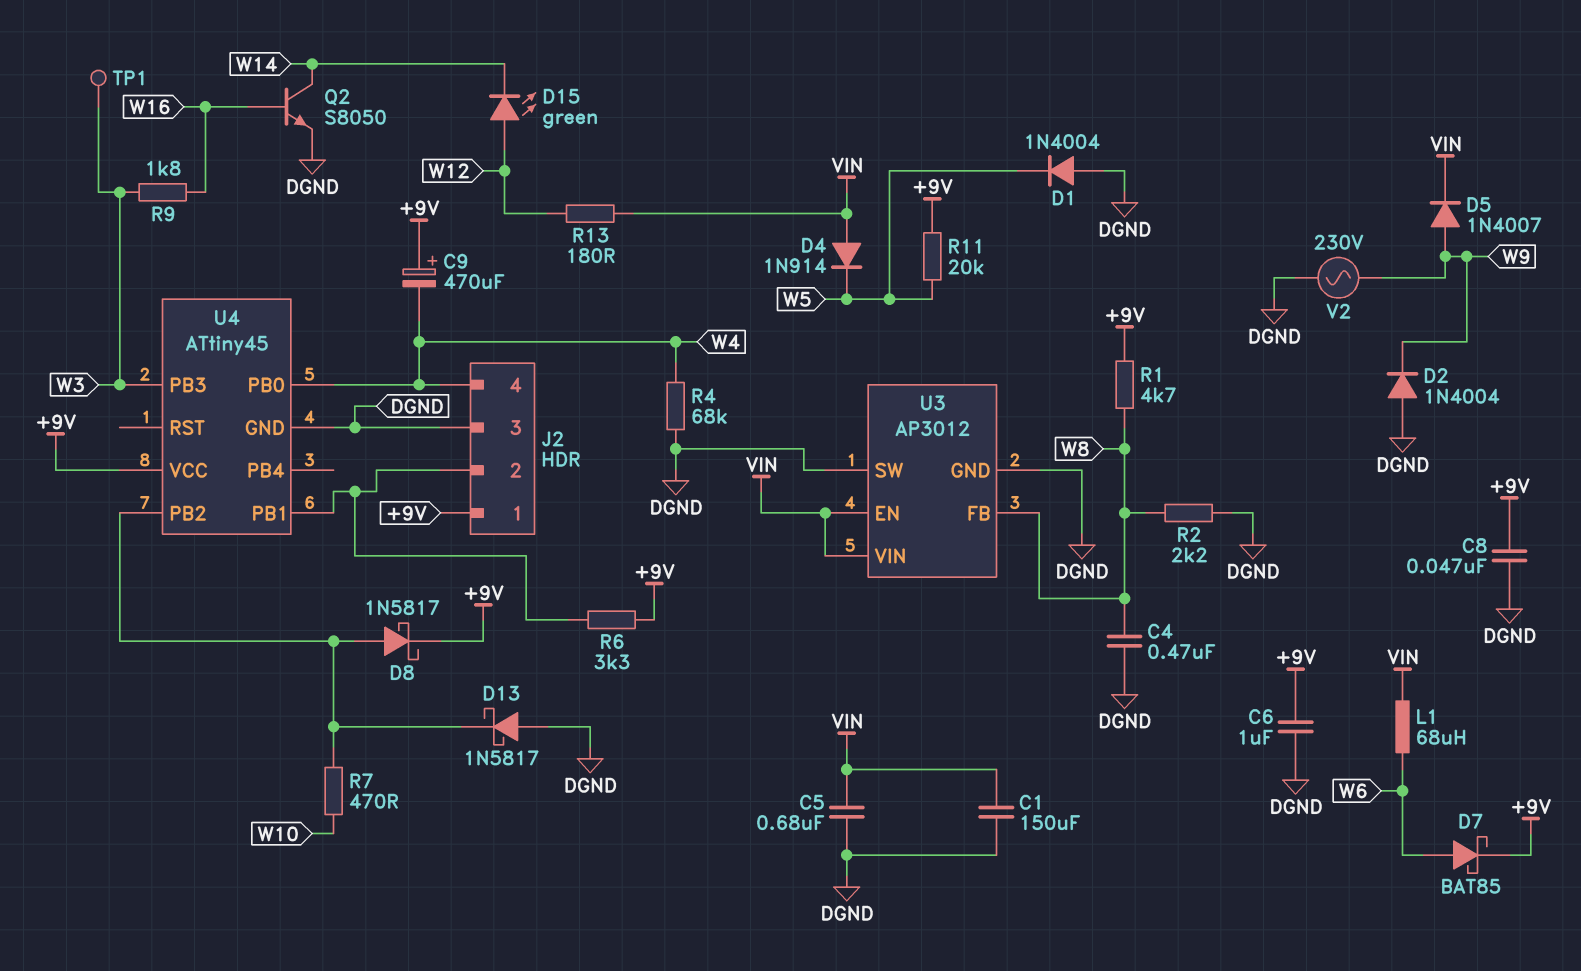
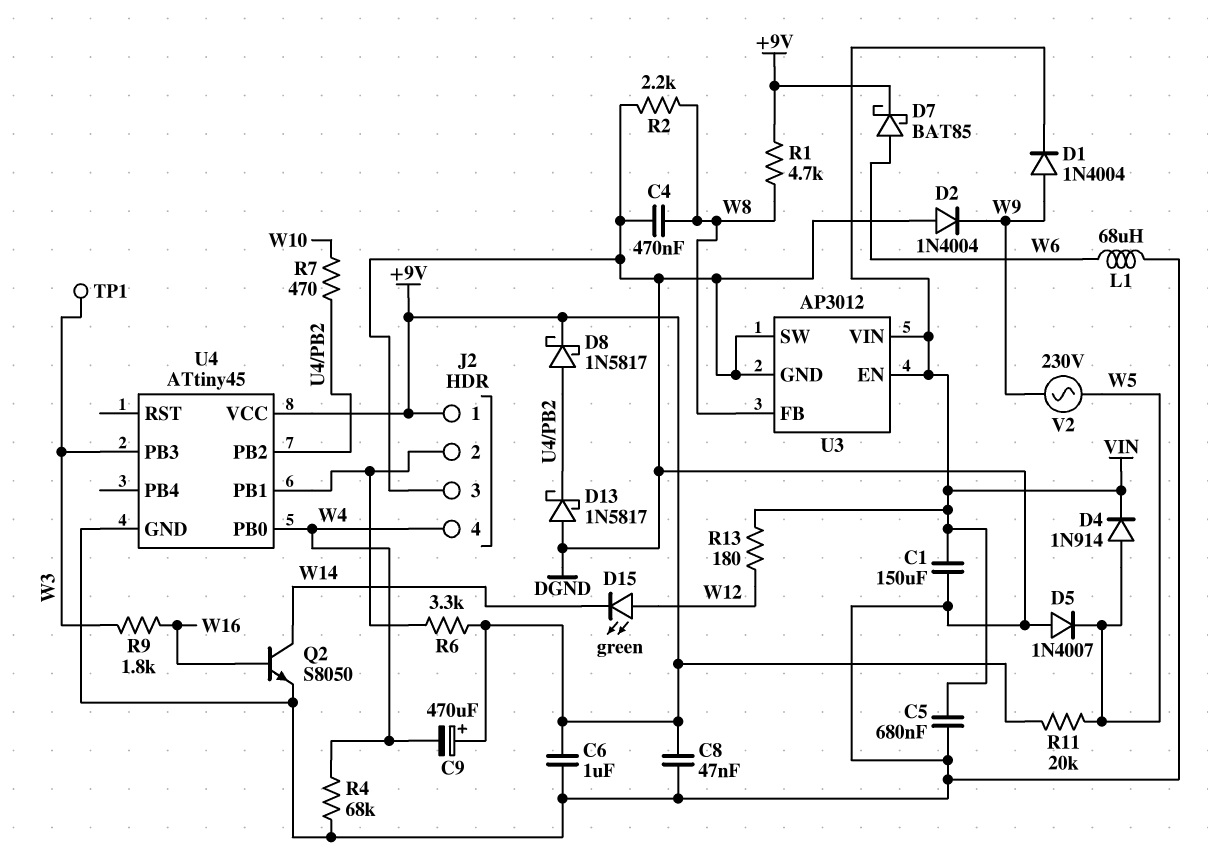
D1: diode 1N4004 (A DGND, K W5) -> diode 1N4004 (A W9, K VIN)
D4: diode 1N914 (A VIN, K W5) -> diode 1N914 (A W5, K VIN)
D5: diode 1N4007 (A W9, K VIN) -> diode 1N4007 (A DGND, K W5)
L1: 68uH (VIN, W6) -> 68uH (DGND, W6)
V2: AC 230V (DGND, W9) -> AC 230V (W5, W9)

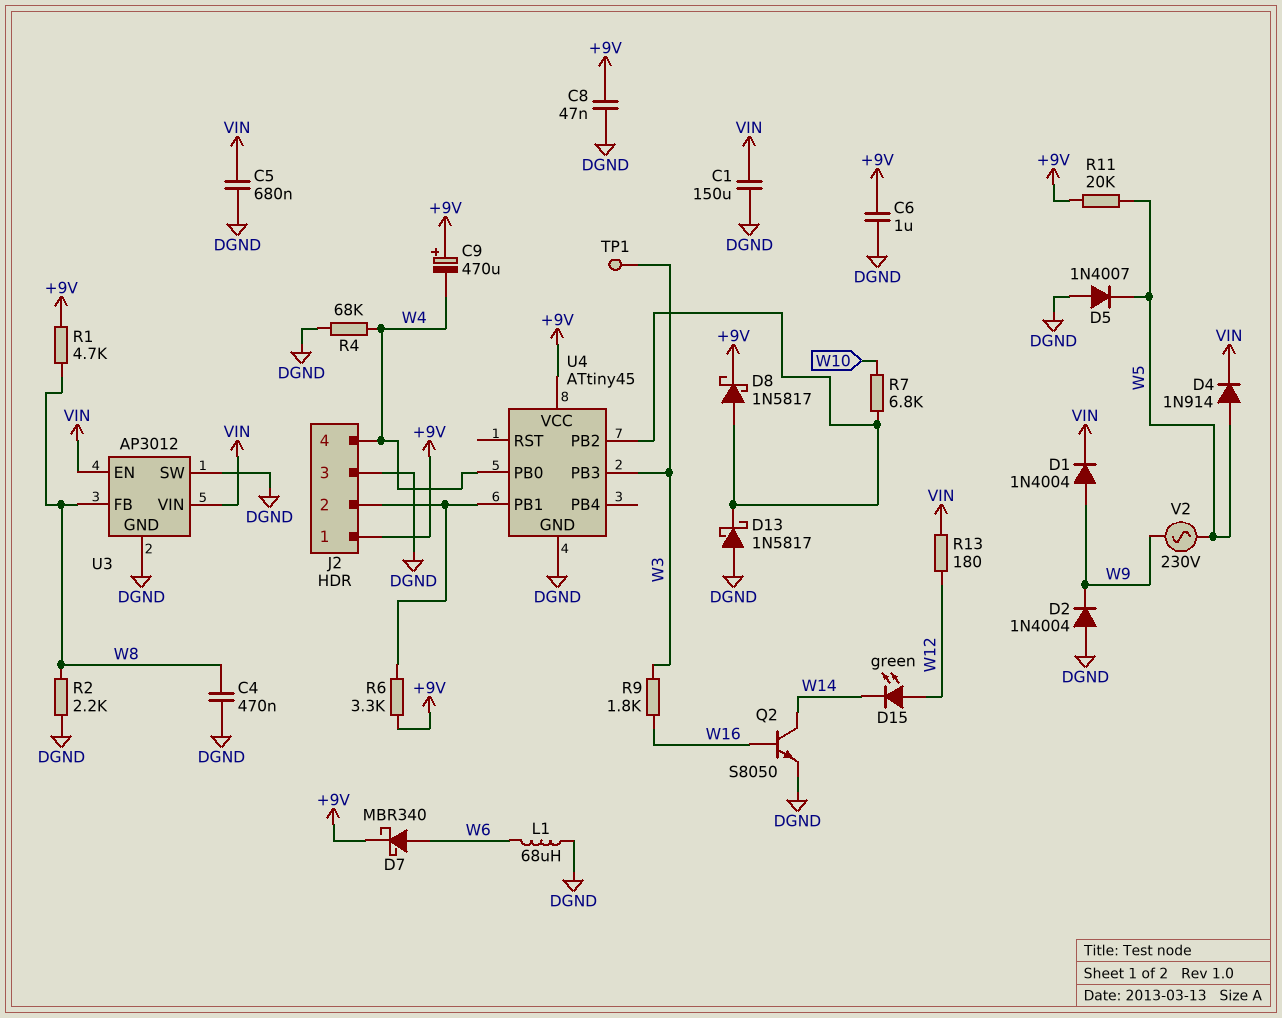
D7: schottky BAT85 (A W6, K +9V) -> schottky MBR340 (A W6, K +9V)
R7: 470 (U4/PB2, W10) -> 6.8k (U4/PB2, W10)

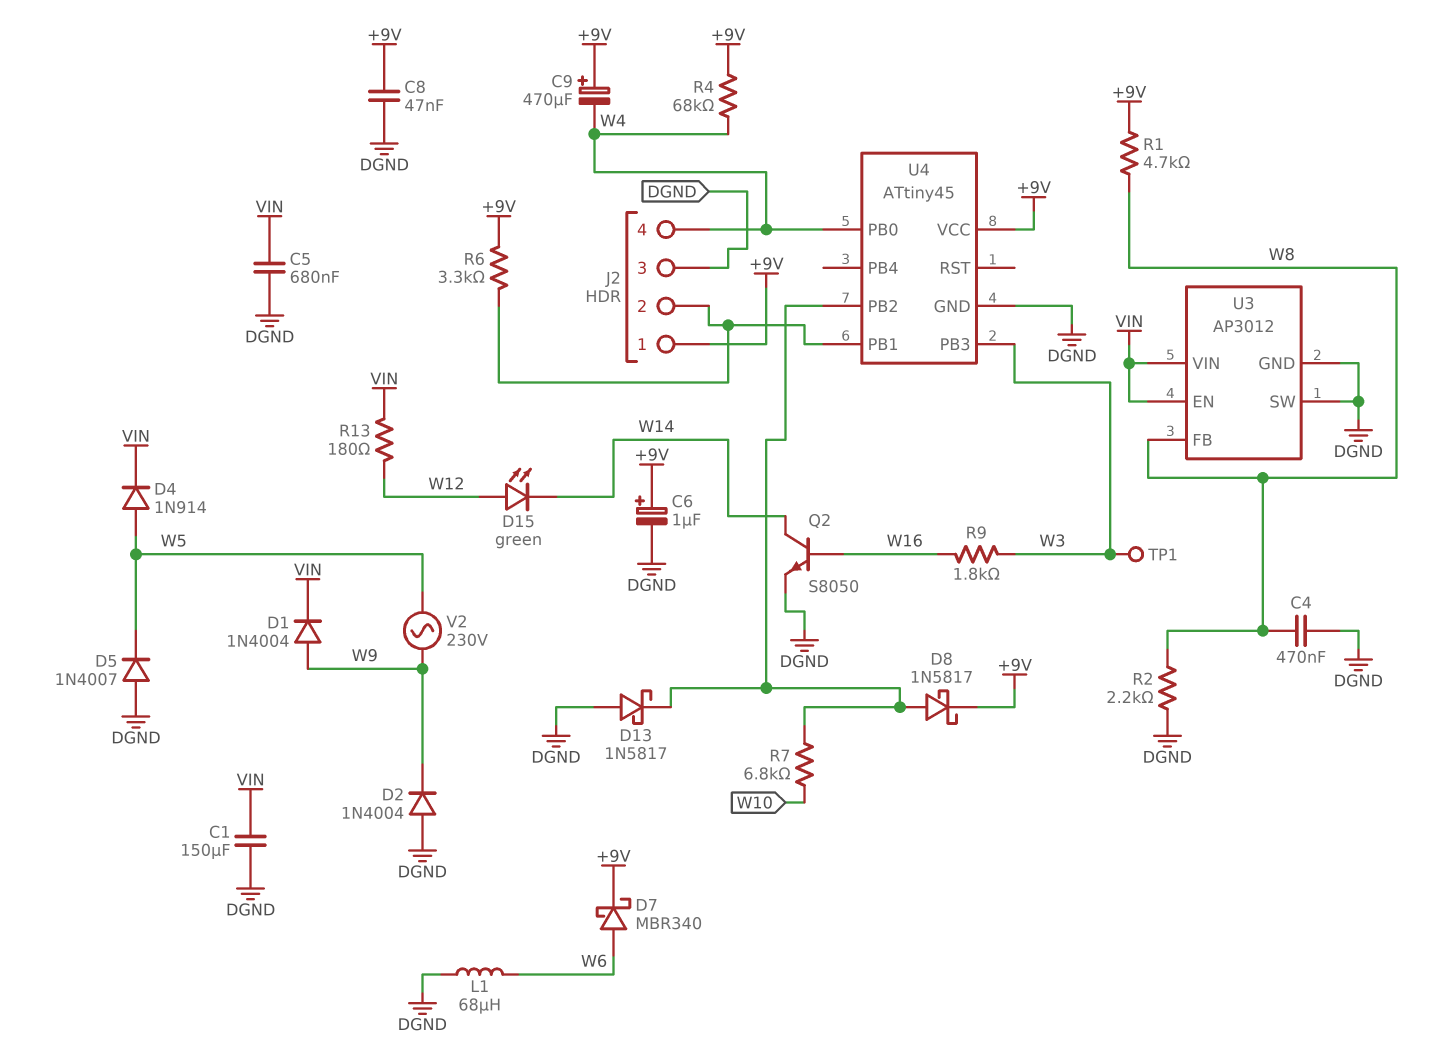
C6: 1uF (+9V, DGND) -> 1uF (plus +9V, minus DGND)
R4: 68k (DGND, W4) -> 68k (+9V, W4)
R11: 20k (+9V, W5) -> none

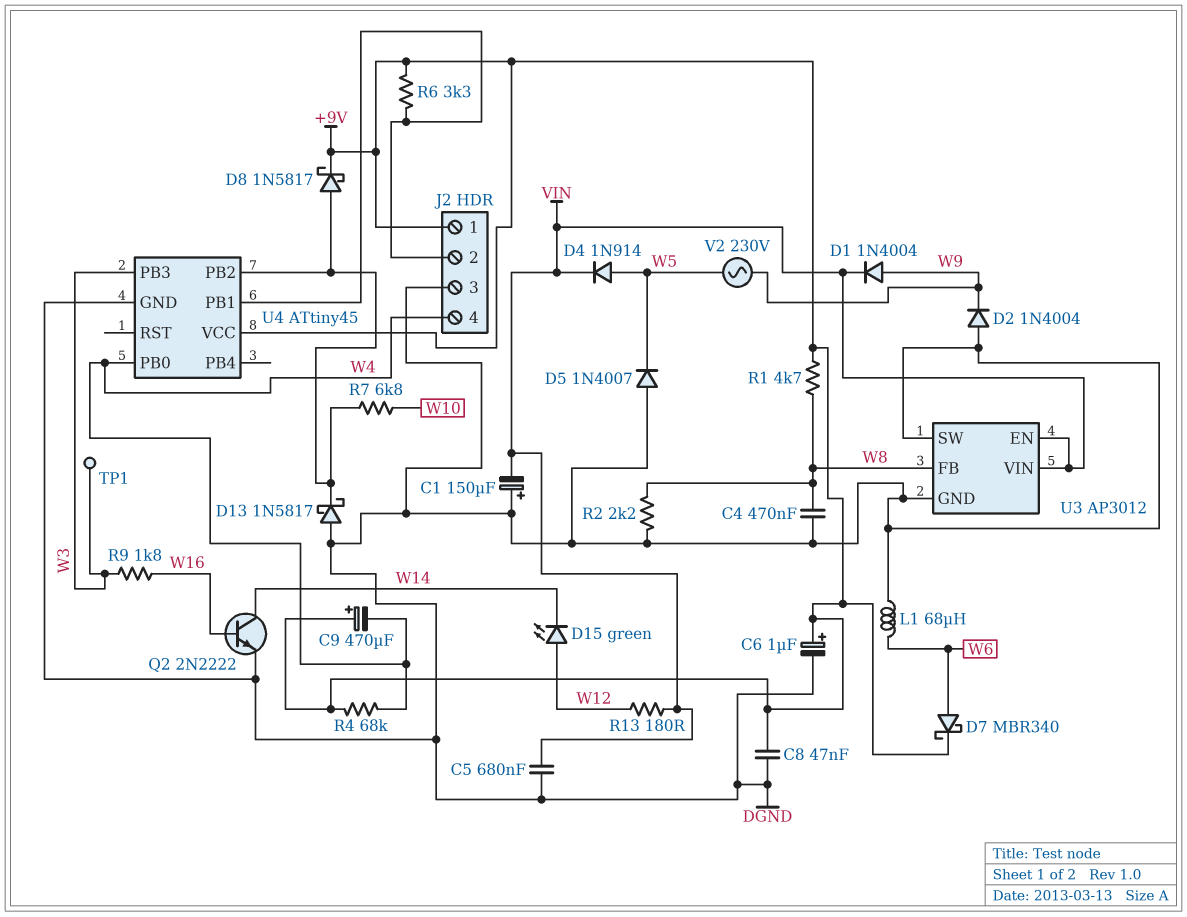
C1: 150uF (DGND, VIN) -> 150uF (plus DGND, minus VIN)
Q2: NPN S8050 (B W16, C W14, E DGND) -> NPN 2N2222 (B W16, C W14, E DGND)

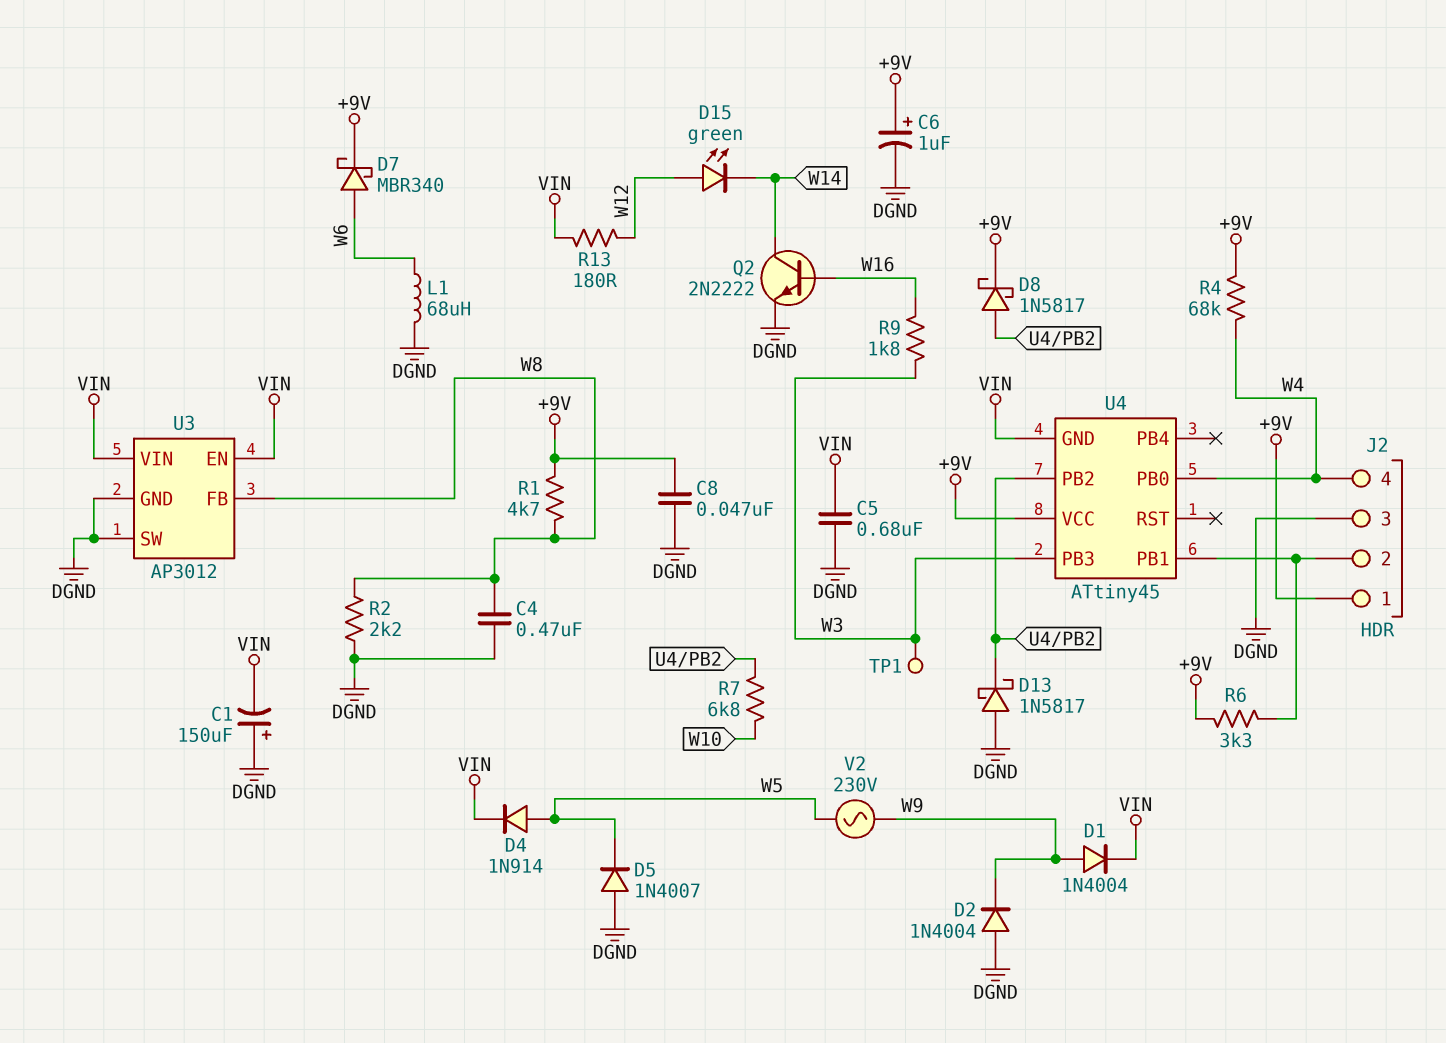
C9: 470uF (plus +9V, minus W4) -> none
U4 pin GND: DGND -> VIN

